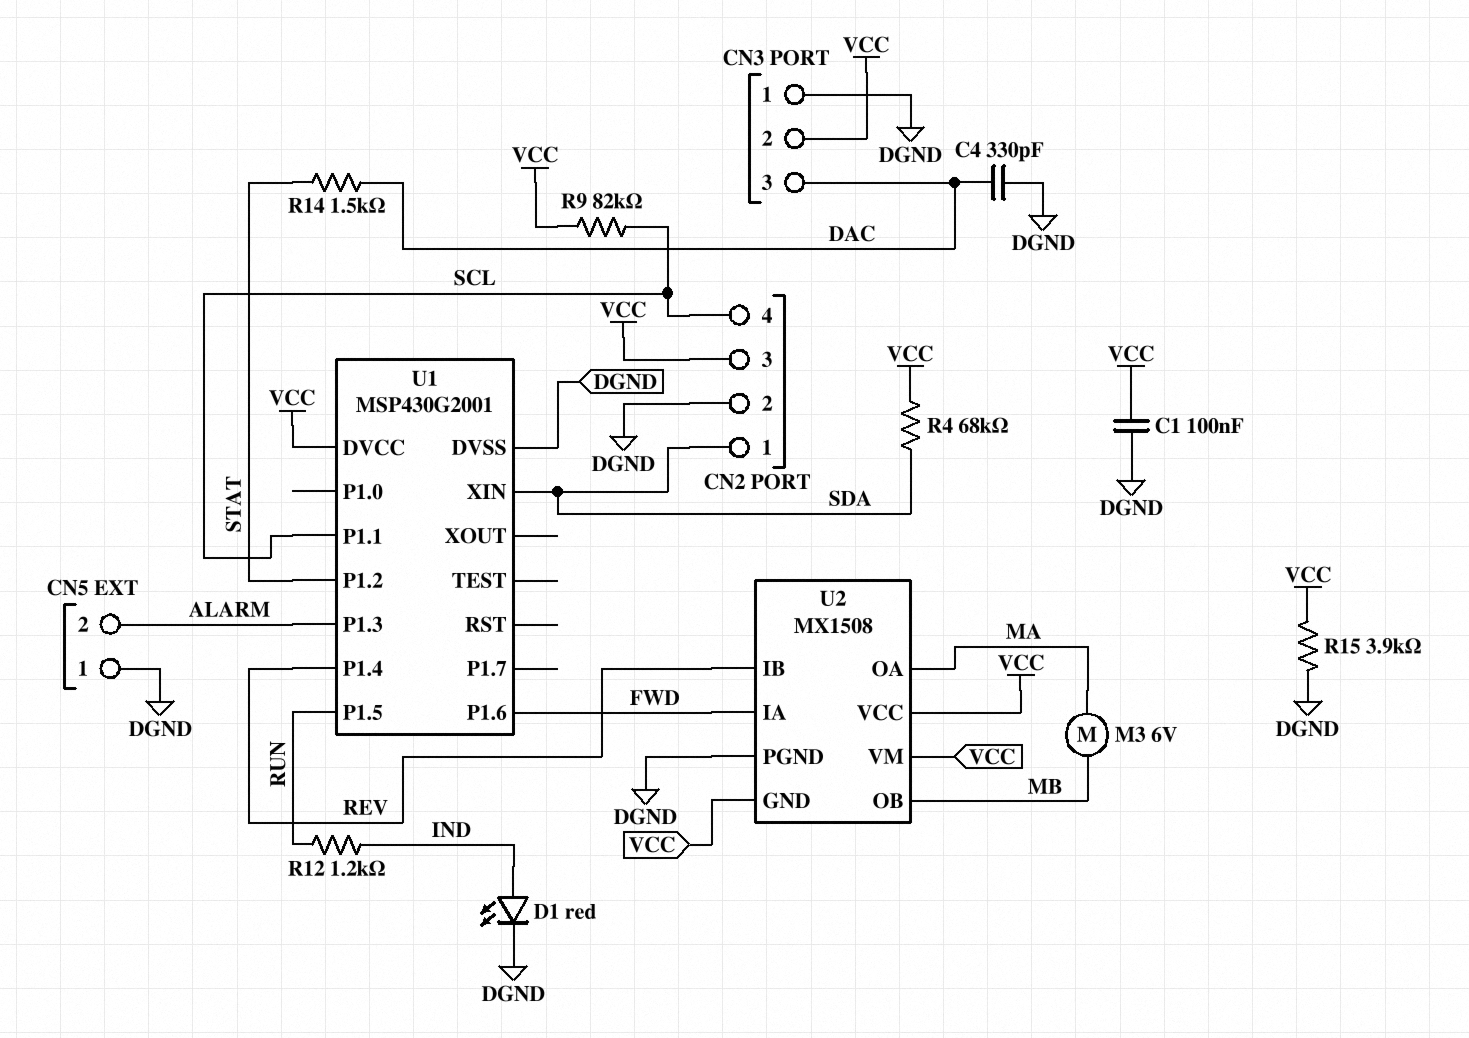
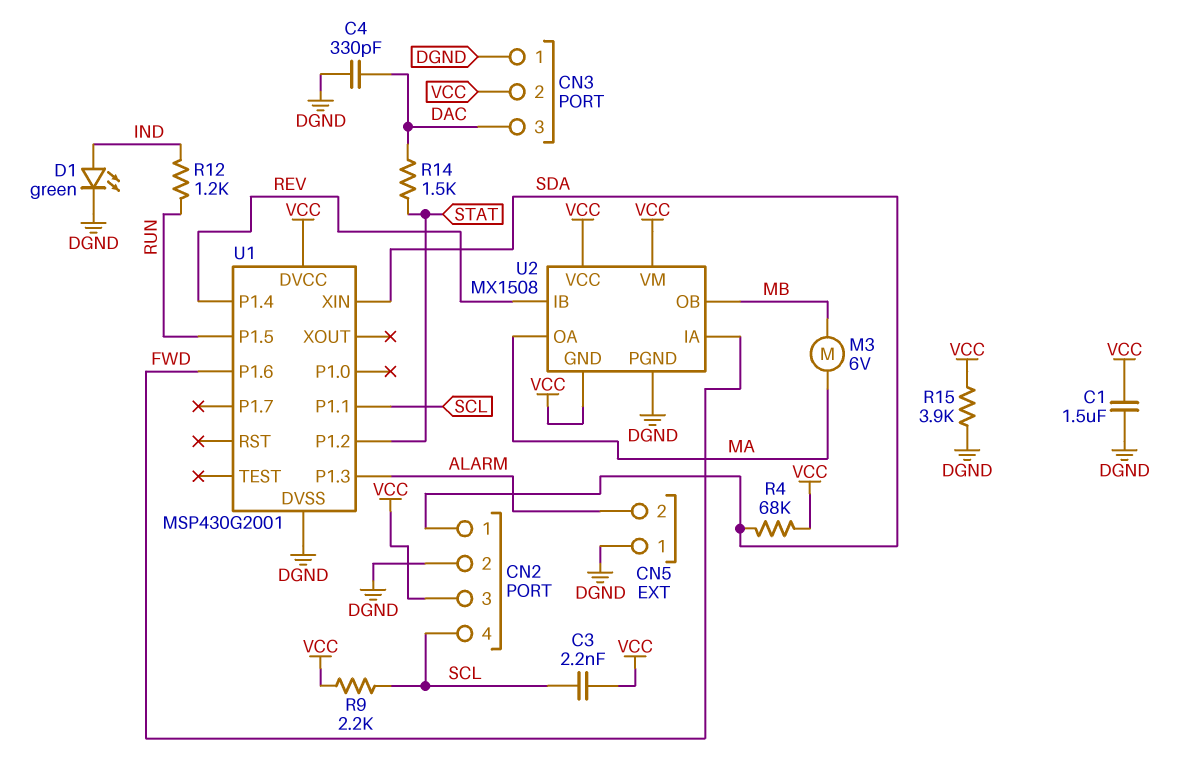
C1: 100nF (DGND, VCC) -> 1.5uF (DGND, VCC)
C3: none -> 2.2nF (SCL, VCC)
D1: LED red (A IND, K DGND) -> LED green (A IND, K DGND)
R9: 82k (SCL, VCC) -> 2.2k (SCL, VCC)

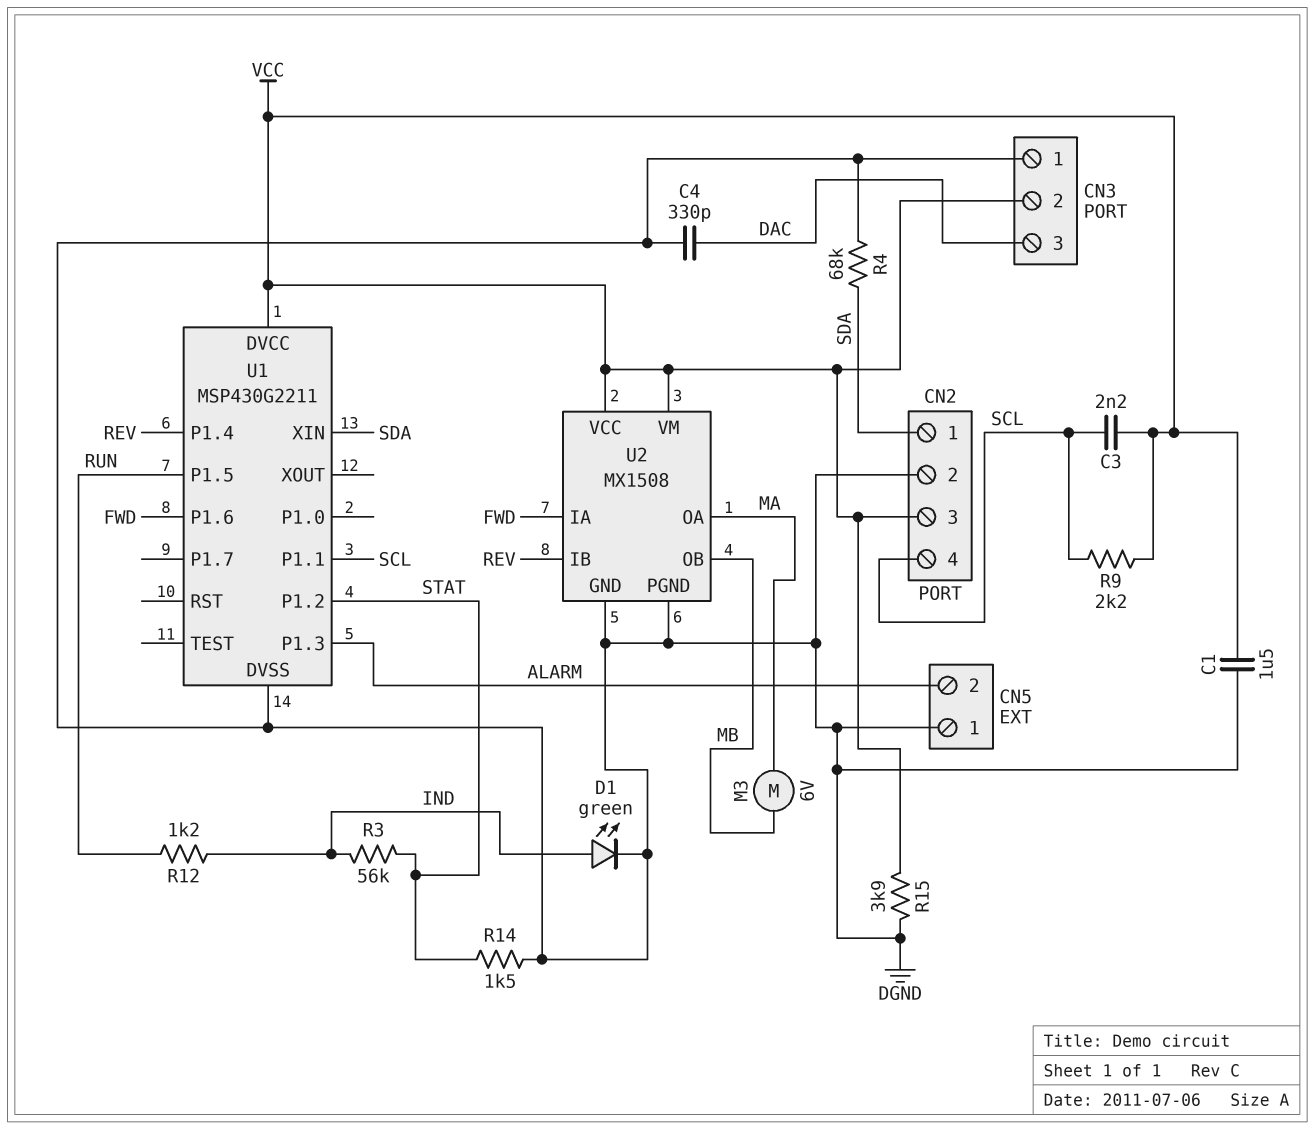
R3: none -> 56k (IND, STAT)
R4: 68k (SDA, VCC) -> 68k (DGND, SDA)
R14: 1.5k (DAC, STAT) -> 1.5k (DGND, STAT)
U1: MSP430G2001 -> MSP430G2211
U2 pin GND: VCC -> DGND

